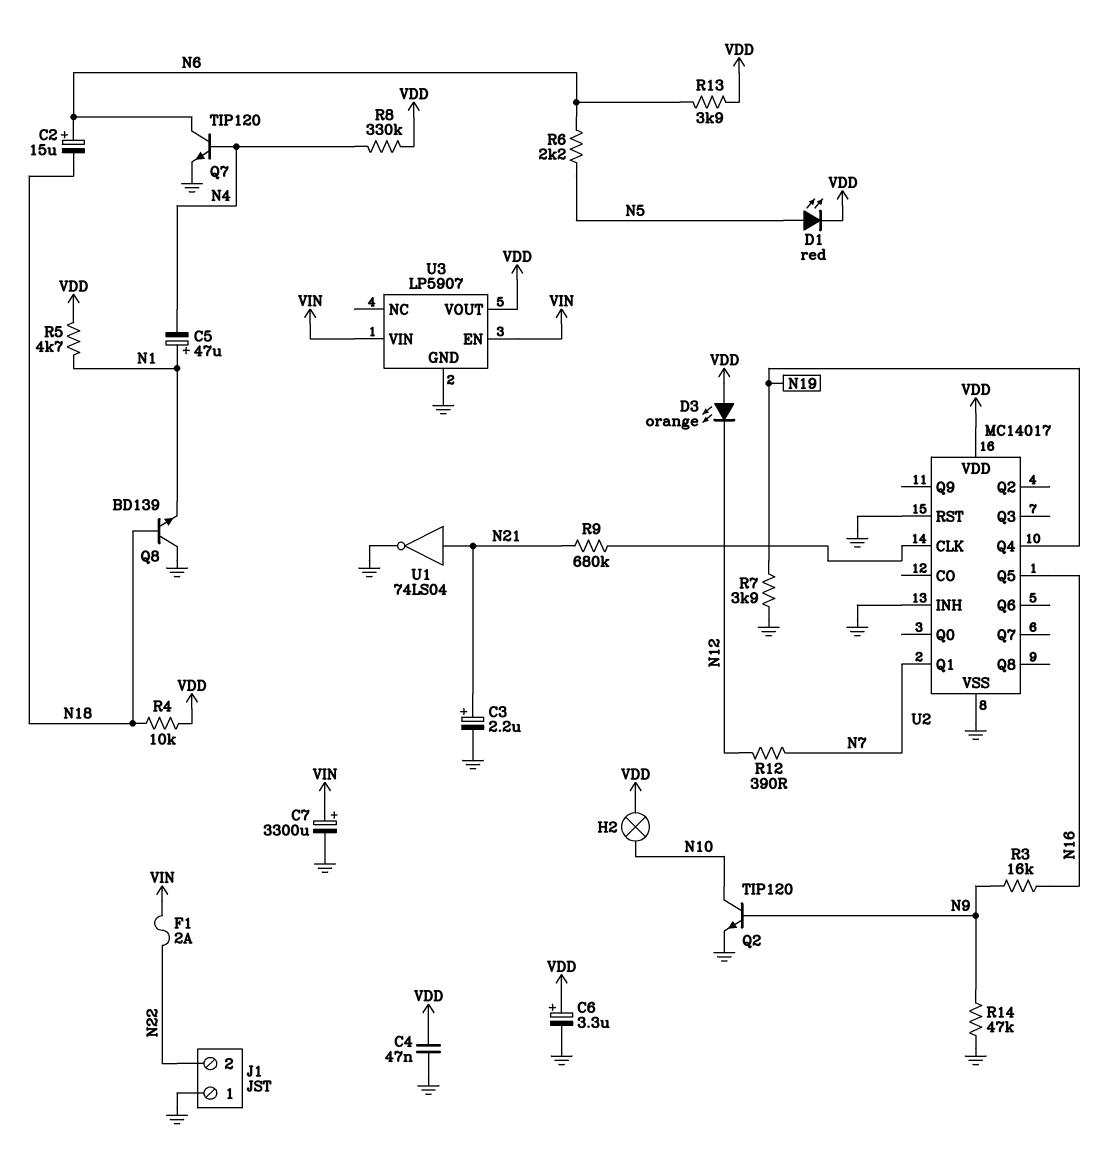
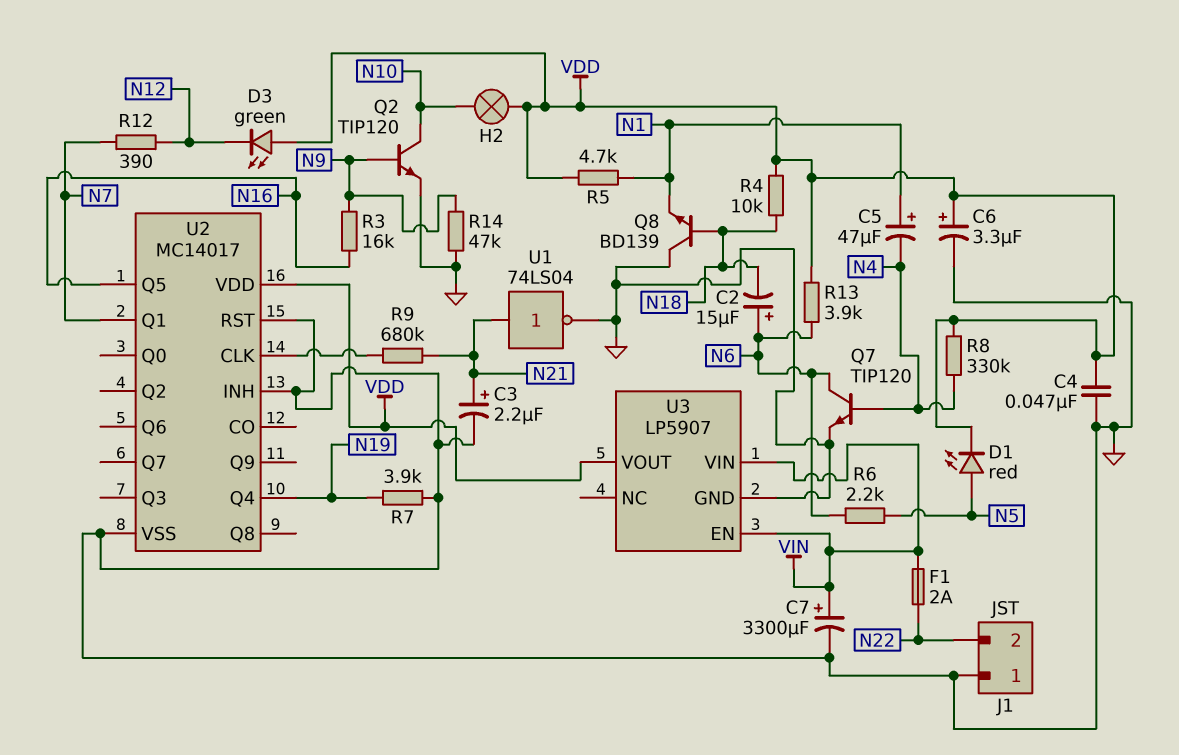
D3: LED orange (A VDD, K N12) -> LED green (A VDD, K N12)

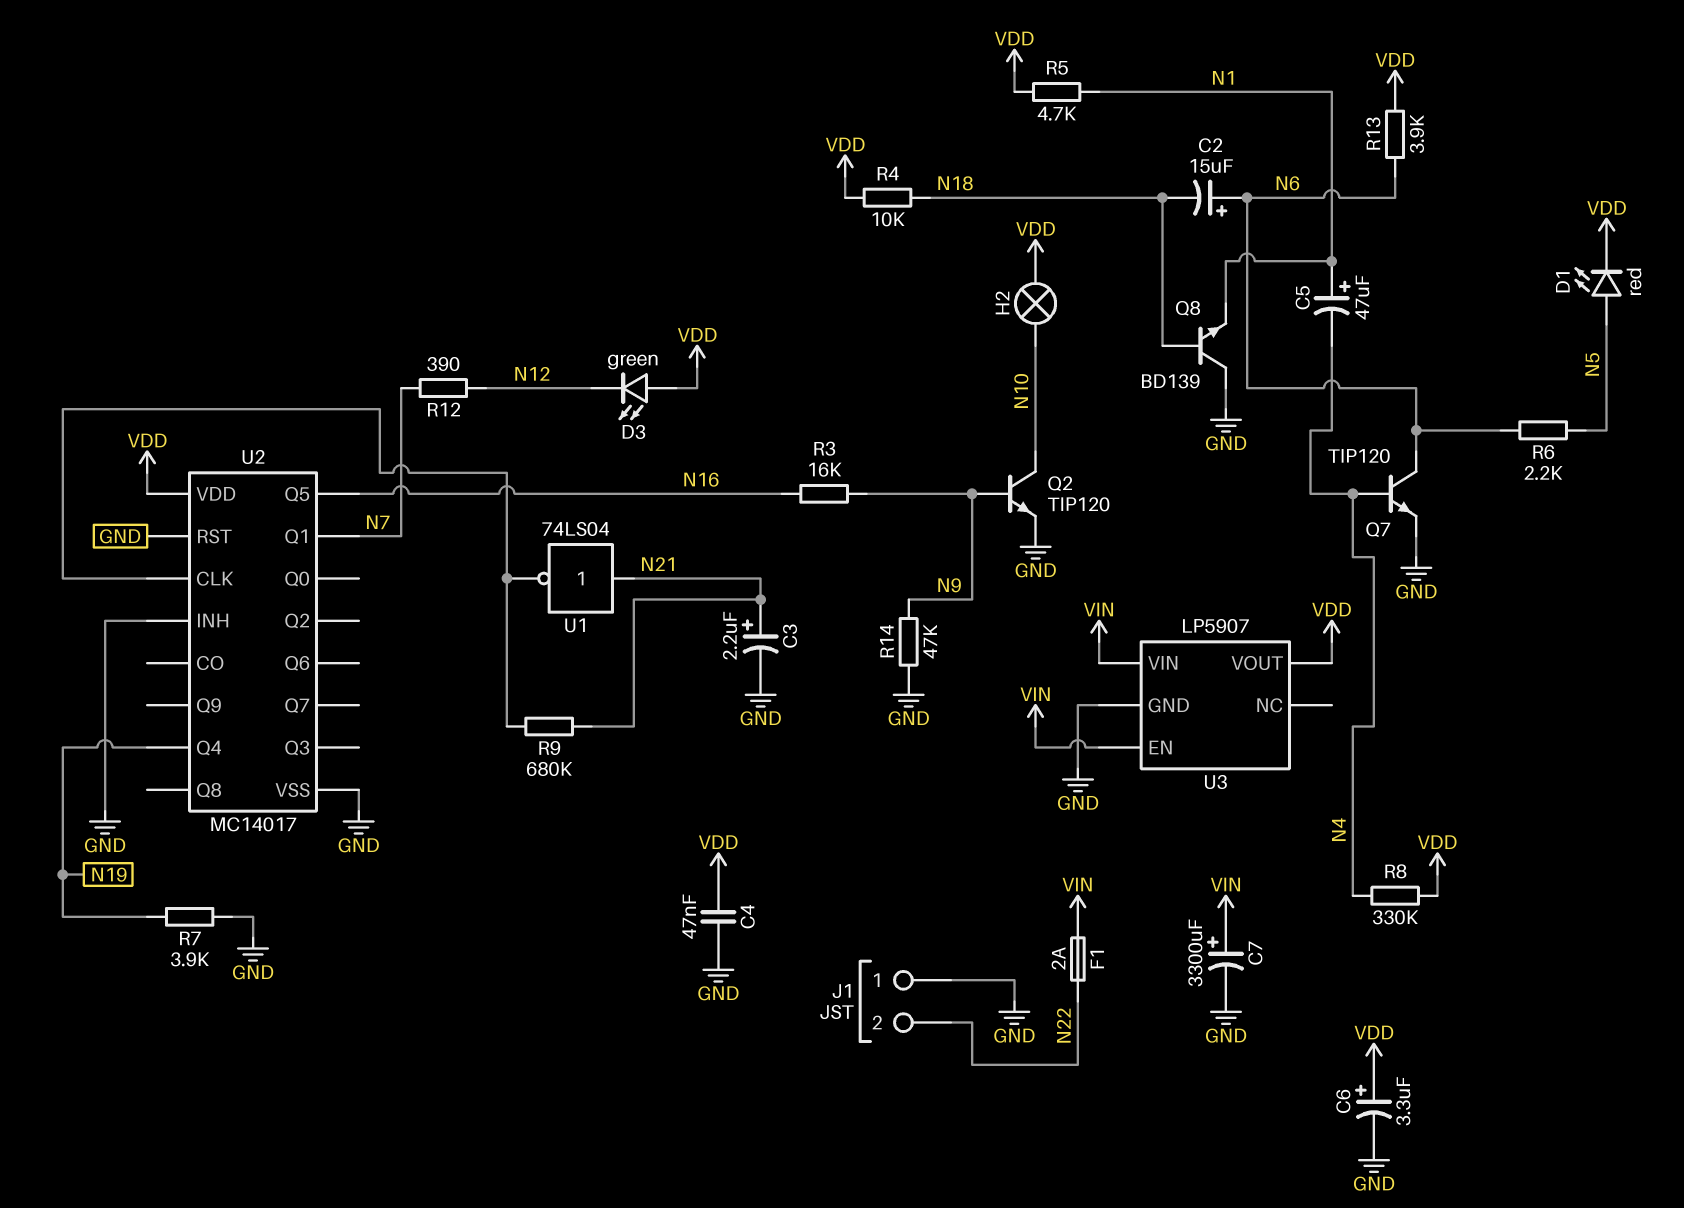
U1: NOT 74LS04 (in N21, out GND) -> NOT 74LS04 (in N21, out U2/CLK)

